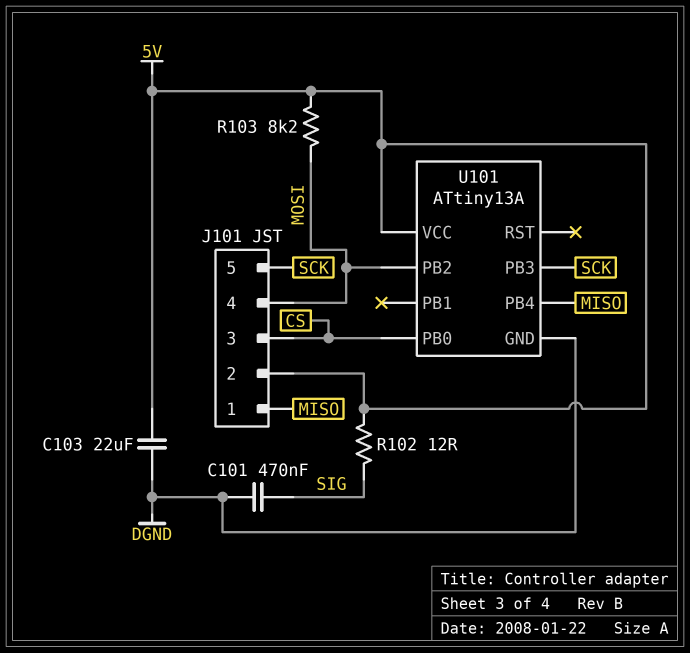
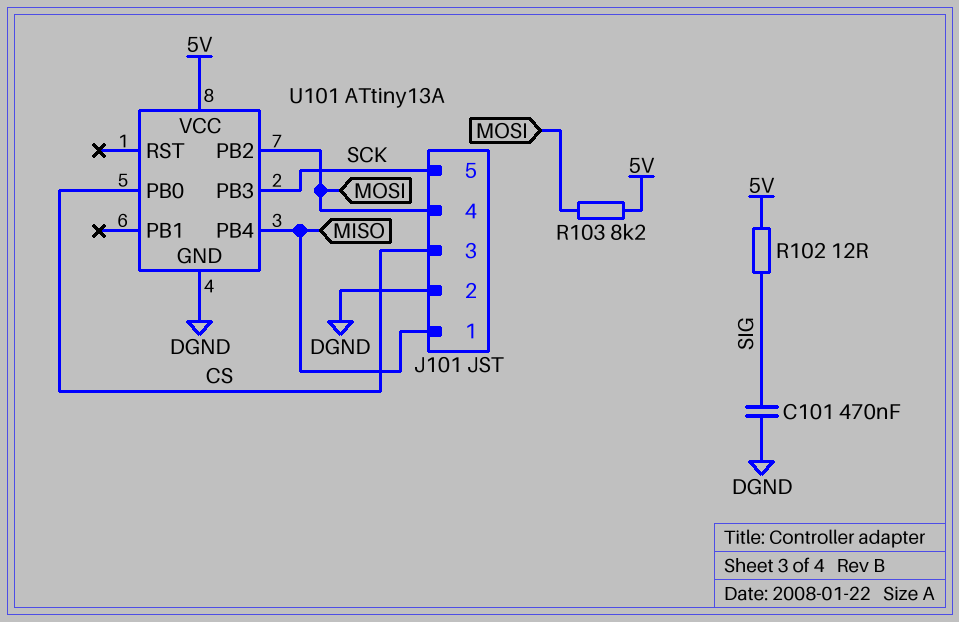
C103: 22uF (5V, DGND) -> none
J101 pin 2: 5V -> DGND

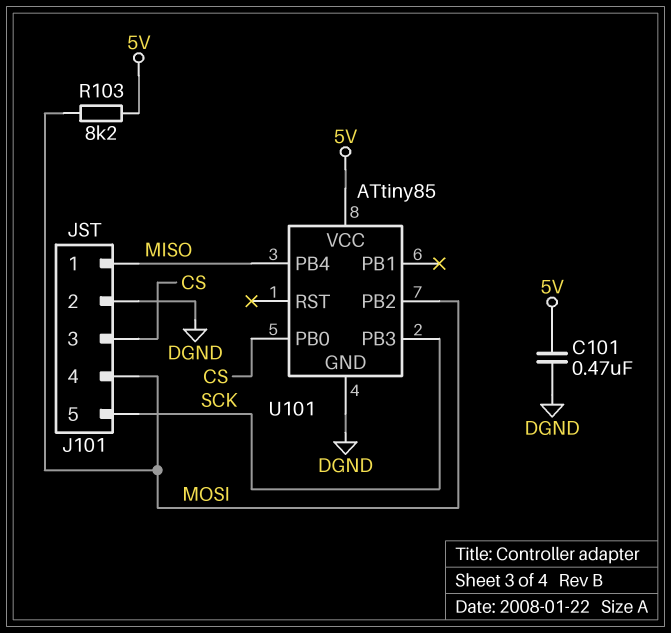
C101: 470nF (DGND, SIG) -> 470nF (5V, DGND)
R102: 12 (5V, SIG) -> none
U101: ATtiny13A -> ATtiny85

